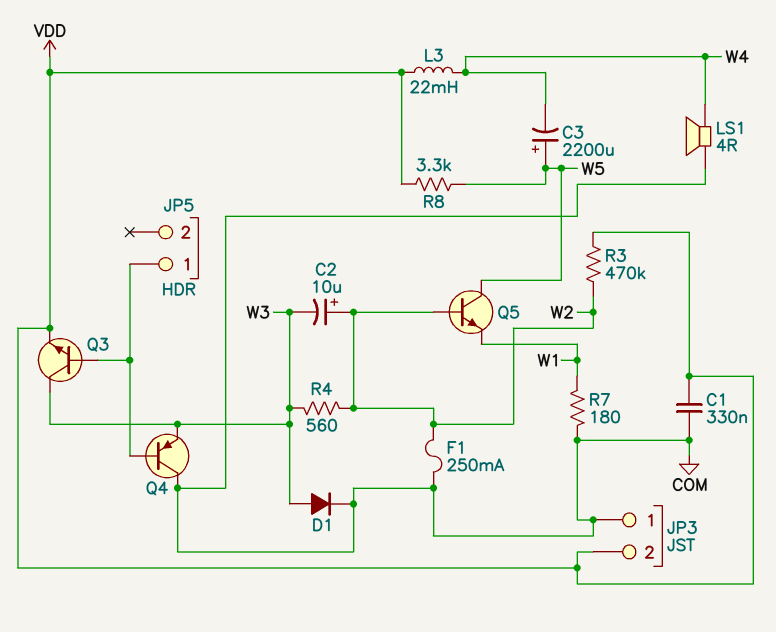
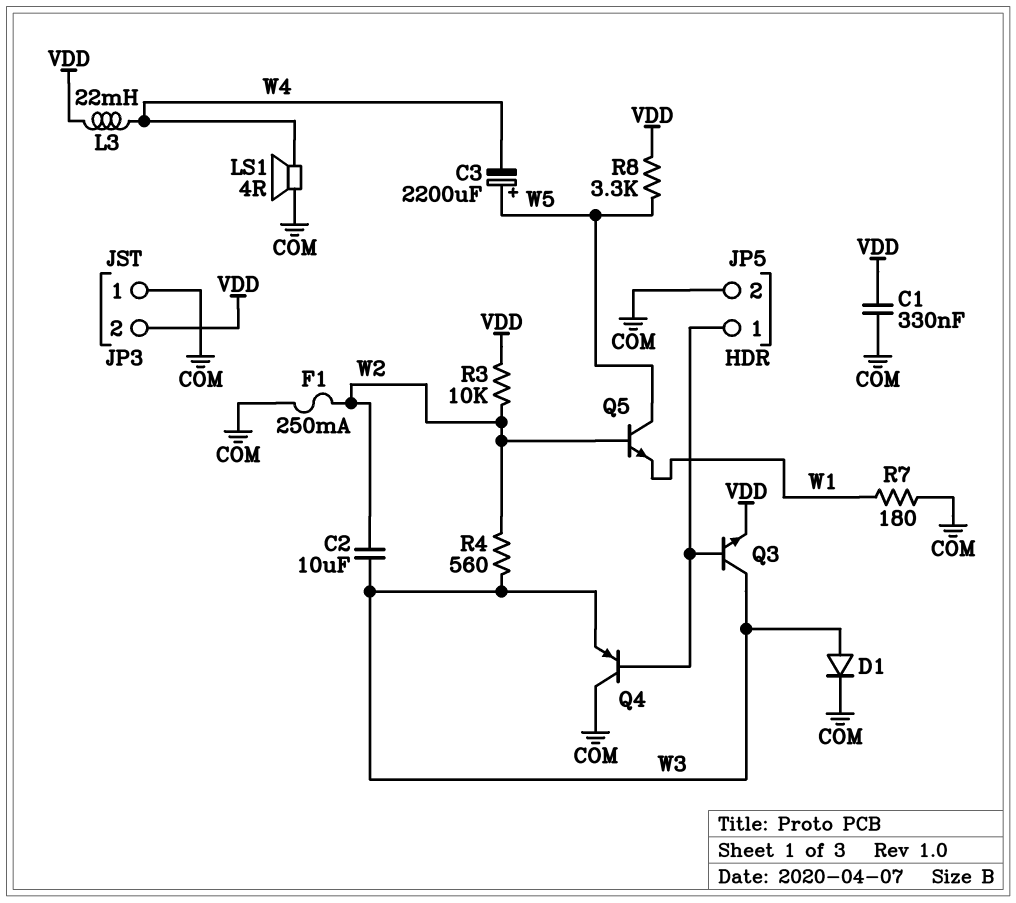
C2: 10uF (plus W2, minus W3) -> 10uF (W2, W3)
JP5 pin 2: none -> COM
R3: 470k (VDD, W2) -> 10k (VDD, W2)

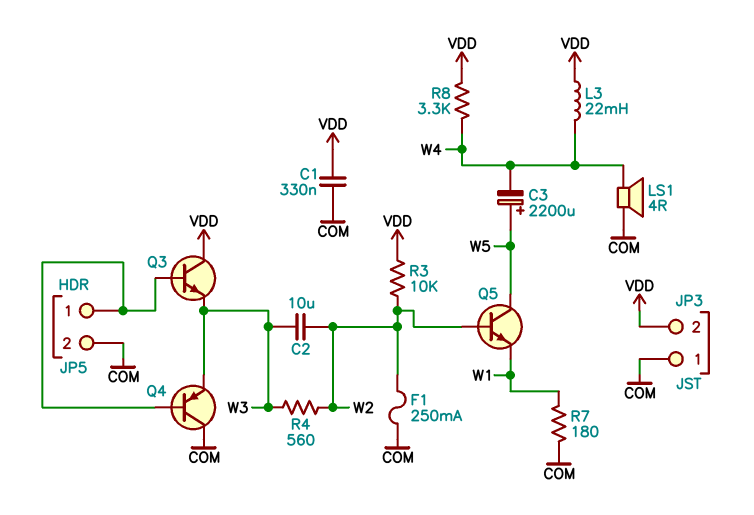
D1: diode (A W3, K COM) -> none
Q3: NPN (B JP5/1, C W3, E VDD) -> NPN (B JP5/1, C VDD, E W3)
R8: 3.3k (VDD, W5) -> 3.3k (VDD, W4)

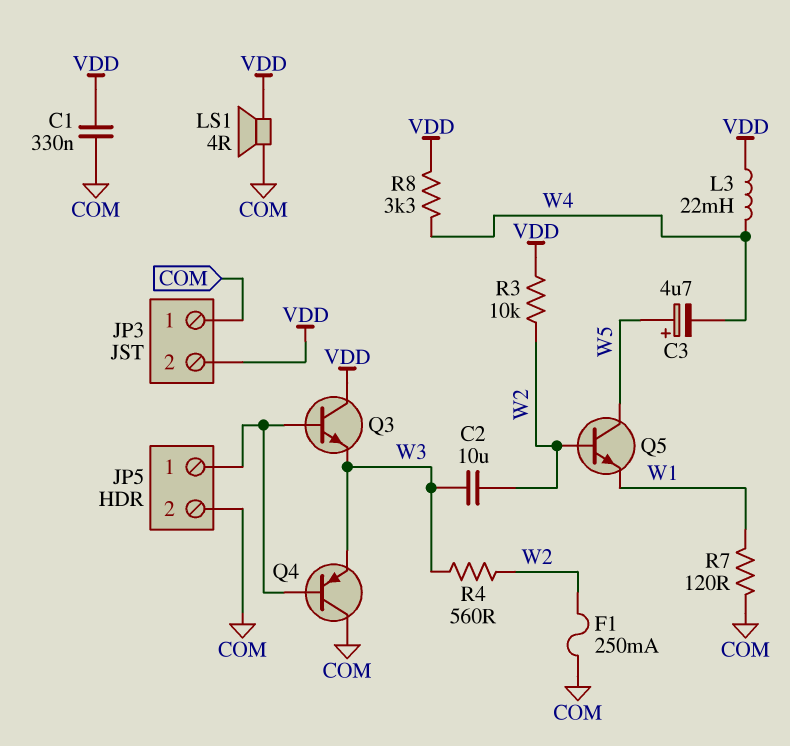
C3: 2200uF (plus W5, minus W4) -> 4.7uF (plus W5, minus W4)
LS1: speaker 4R (COM, W4) -> speaker 4R (COM, VDD)
R7: 180 (COM, W1) -> 120 (COM, W1)

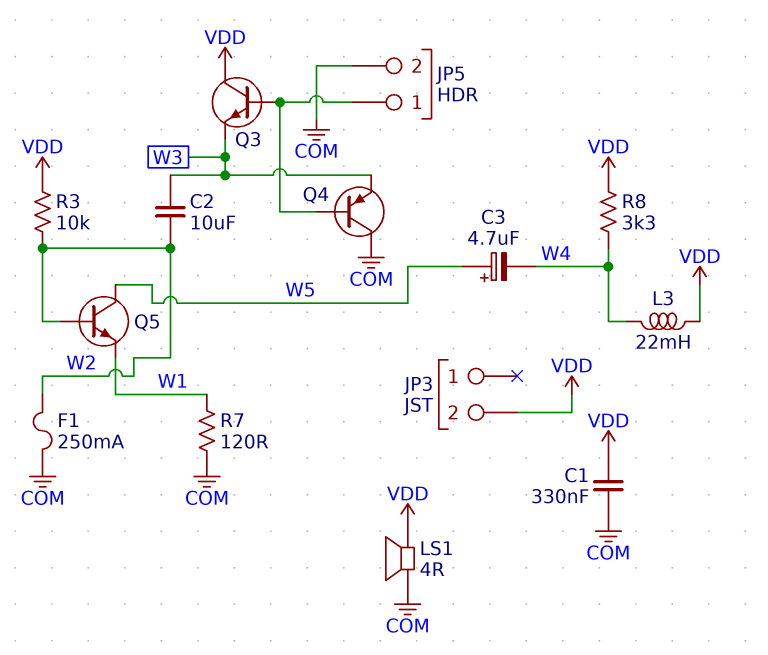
JP3 pin 1: COM -> none
R4: 560 (W2, W3) -> none

